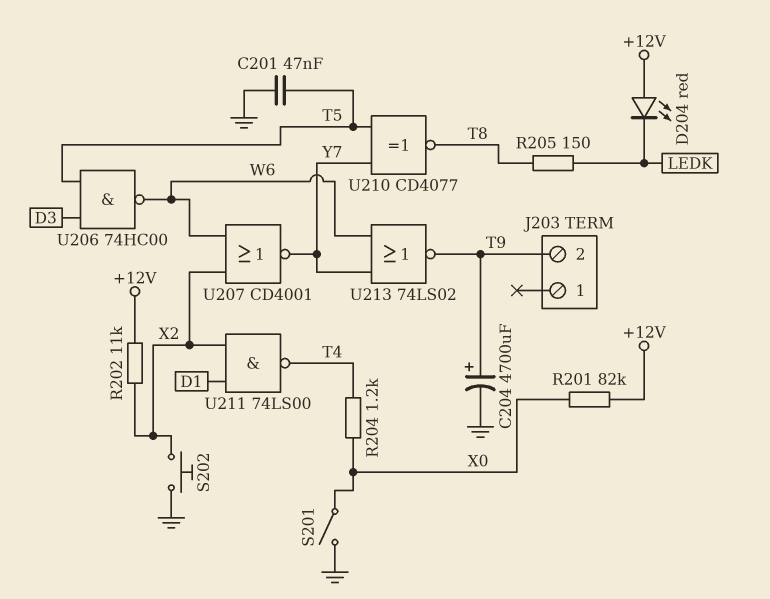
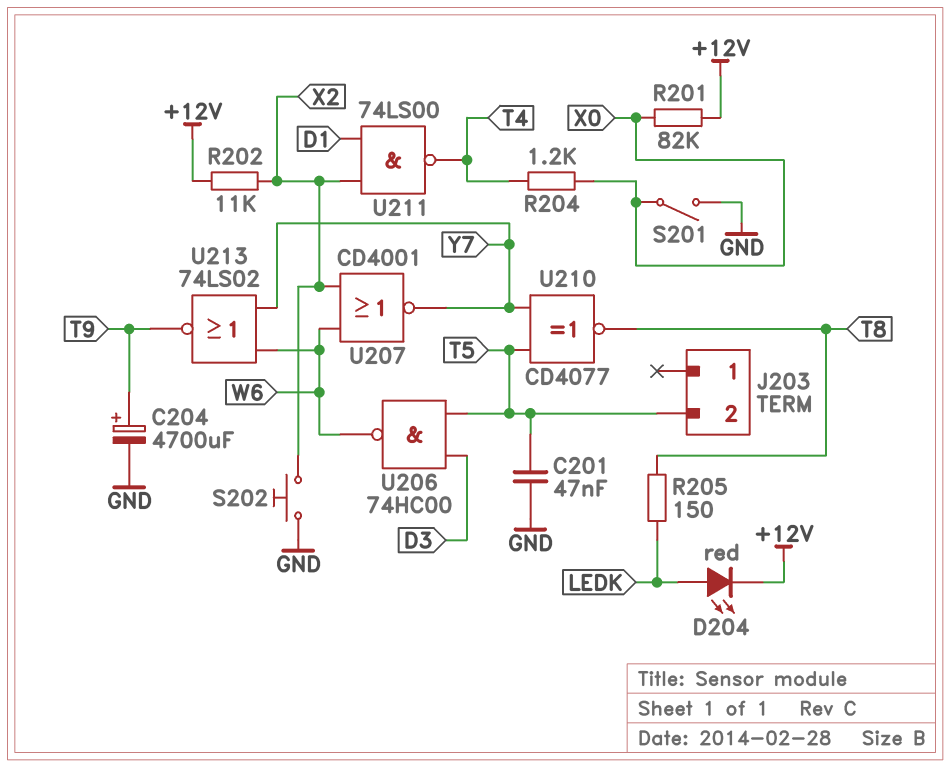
D204: LED red (A +12V, K LEDK) -> LED red (A LEDK, K +12V)
J203 pin 2: T9 -> T5

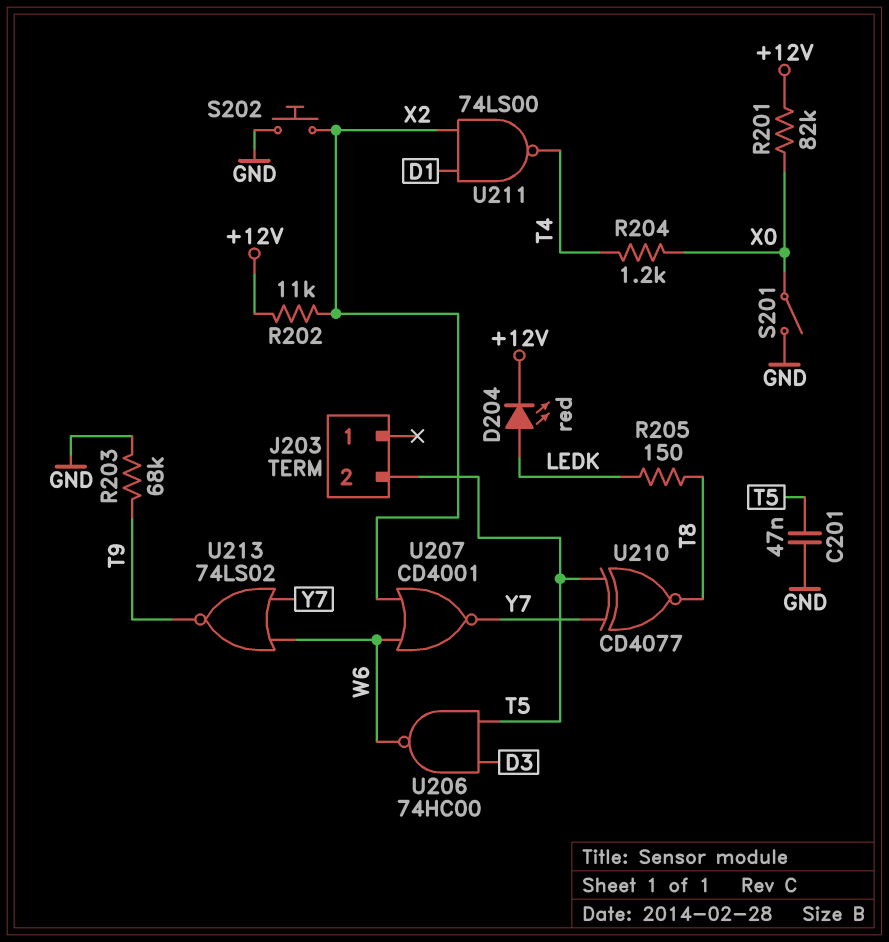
C204: 4700uF (plus T9, minus GND) -> none
R203: none -> 68k (GND, T9)

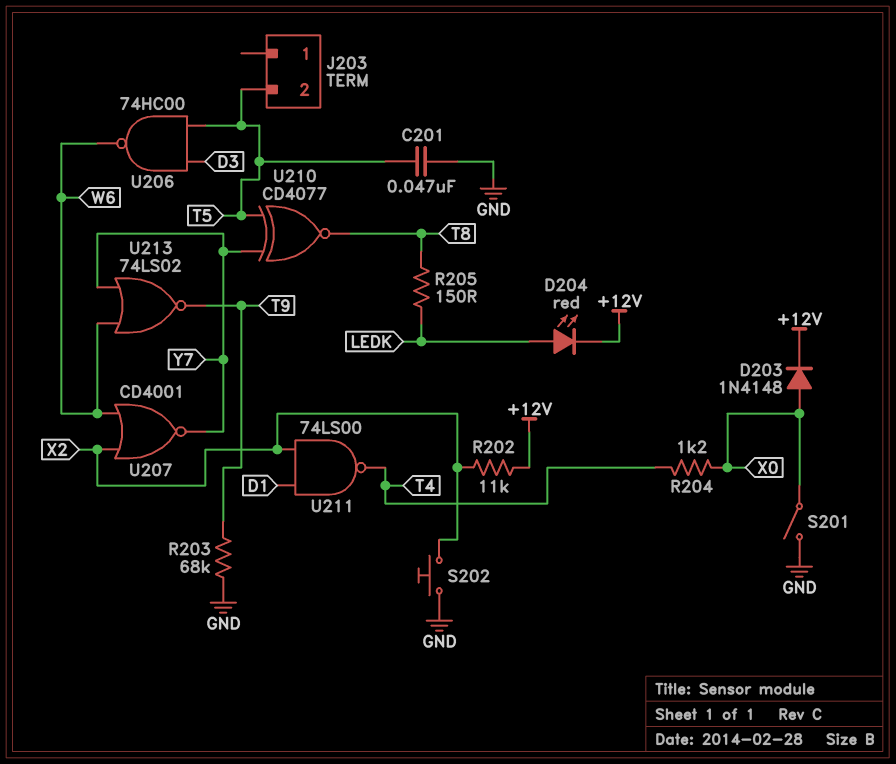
D203: none -> diode 1N4148 (A X0, K +12V)
R201: 82k (+12V, X0) -> none

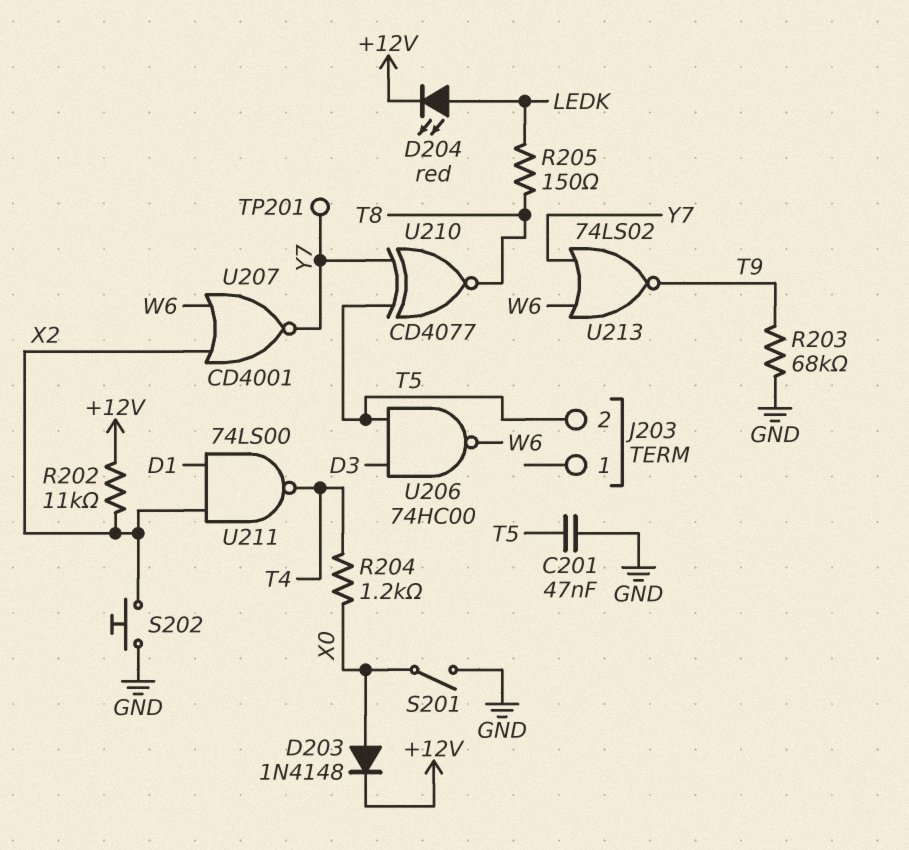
TP201: none -> test point (Y7)

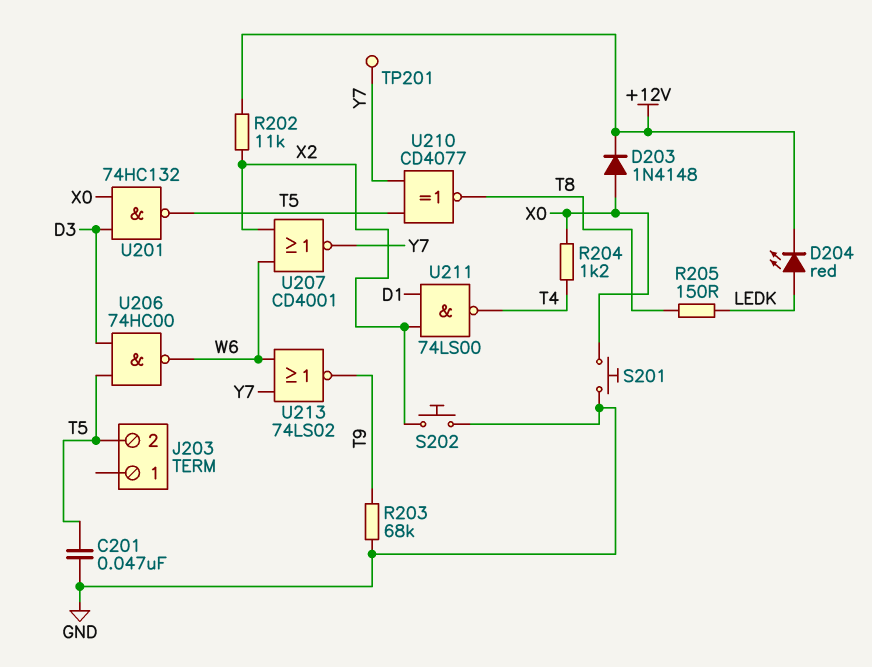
S201: switch (GND, X0) -> button (GND, X0)
U201: none -> NAND 74HC132 (in D3, in X0, out T5)

